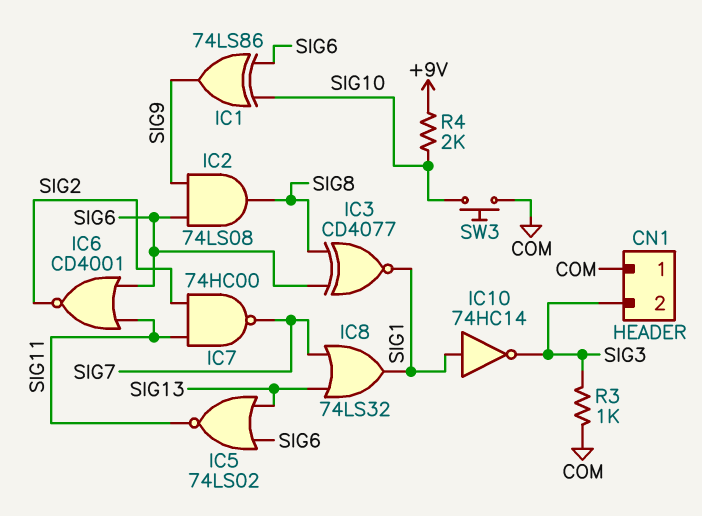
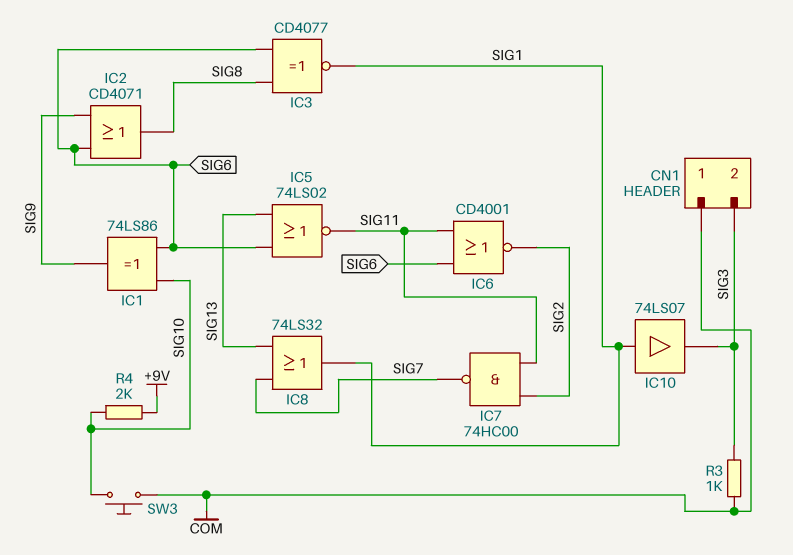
IC2: AND 74LS08 (in SIG6, in SIG9, out SIG8) -> OR CD4071 (in SIG6, in SIG9, out SIG8)
IC10: NOT 74HC14 (in SIG1, out SIG3) -> buffer 74LS07 (in SIG1, out SIG3)

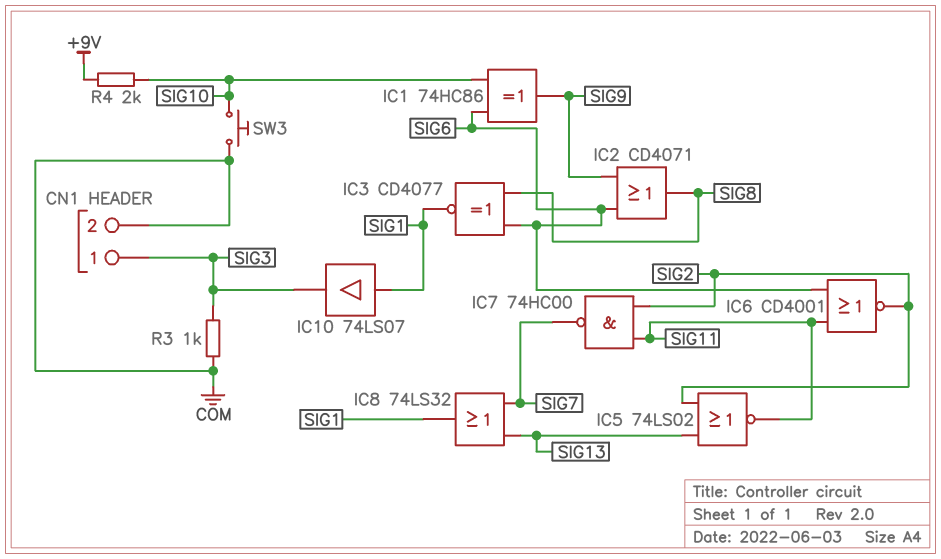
CN1 pin 1: COM -> SIG3
CN1 pin 2: SIG3 -> COM
IC1: XOR 74LS86 (in SIG6, in SIG10, out SIG9) -> XOR 74HC86 (in SIG6, in SIG10, out SIG9)
IC5: NOR 74LS02 (in SIG6, in SIG13, out SIG11) -> NOR 74LS02 (in SIG2, in SIG13, out SIG11)

